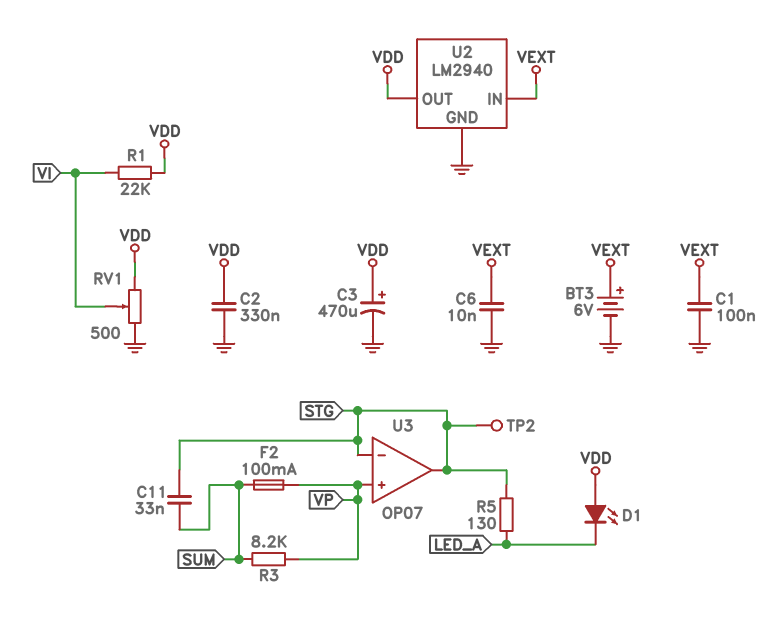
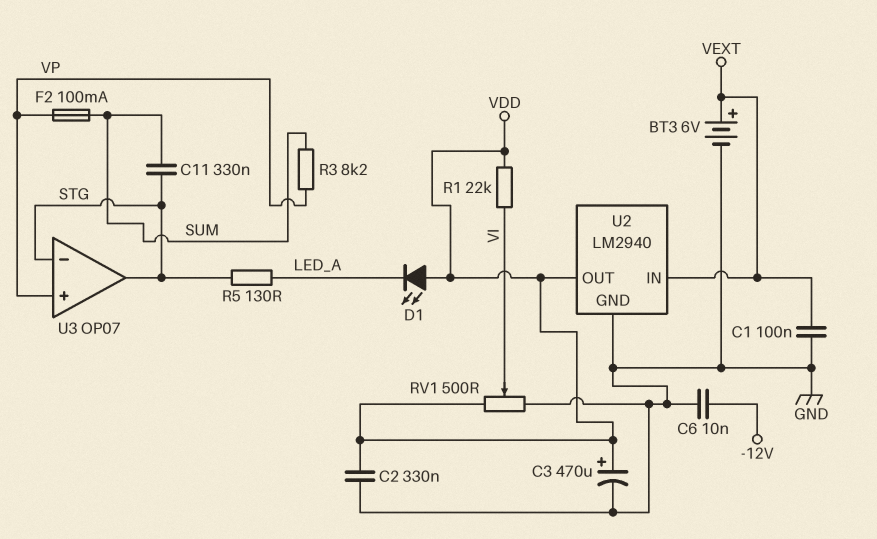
C6: 10nF (GND, VEXT) -> 10nF (-12V, GND)
C11: 33nF (STG, SUM) -> 330nF (STG, SUM)
TP2: test point (STG) -> none

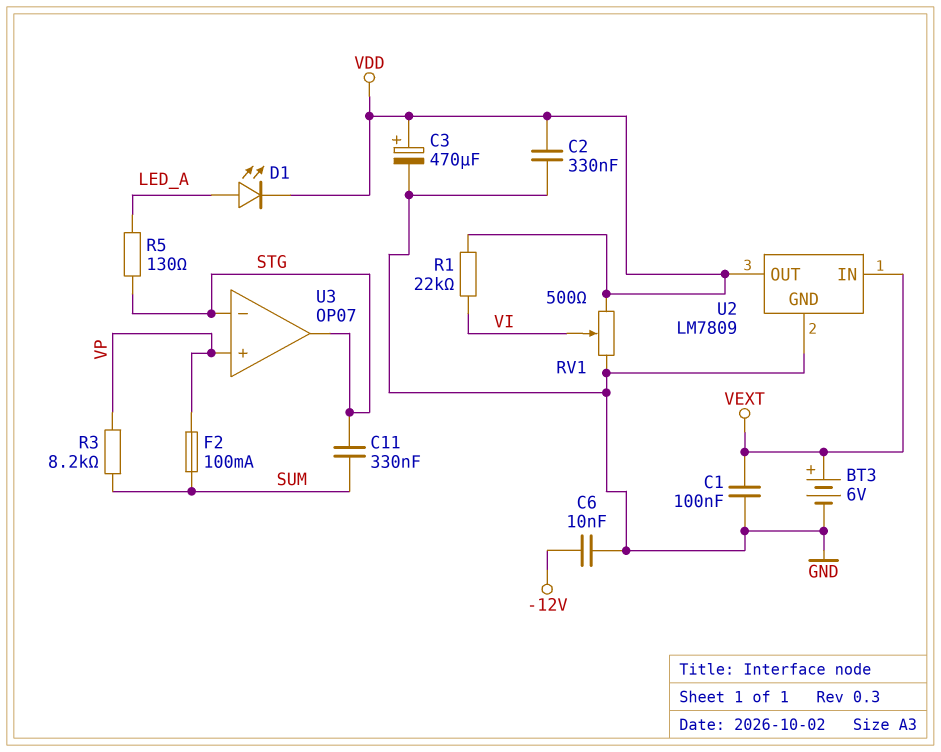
D1: LED (A VDD, K LED_A) -> LED (A LED_A, K VDD)
U2: LM2940 -> LM7809

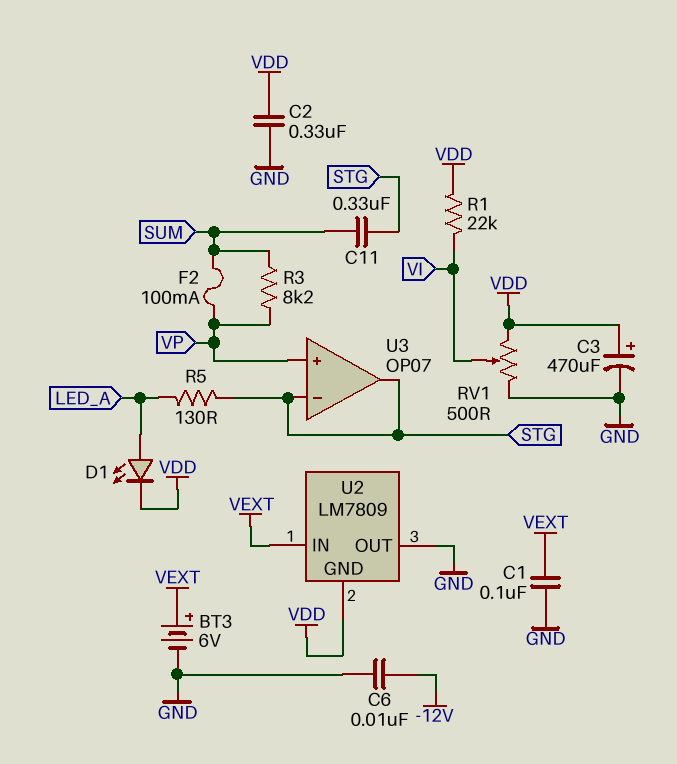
U2 pin GND: GND -> VDD
U2 pin OUT: VDD -> GND

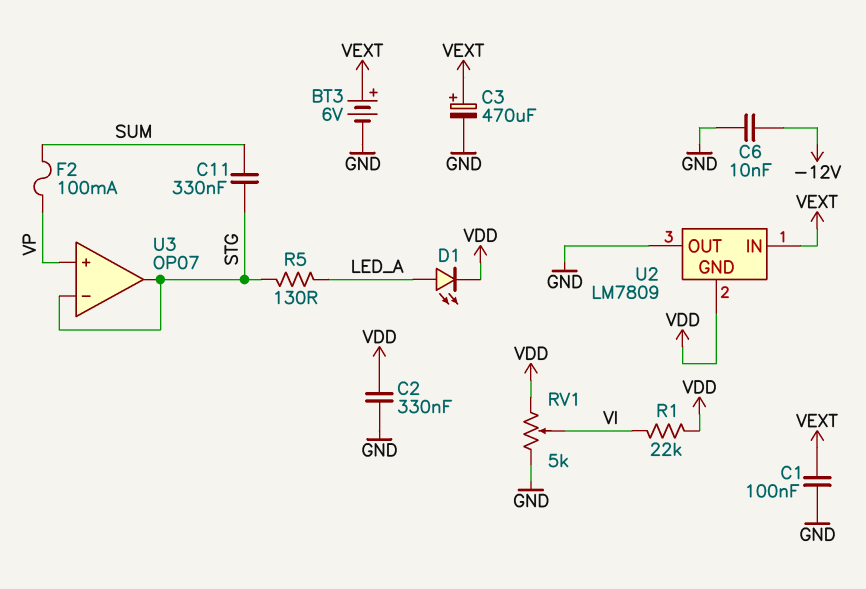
C3: 470uF (plus VDD, minus GND) -> 470uF (plus VEXT, minus GND)
R3: 8.2k (SUM, VP) -> none
RV1: 500 (GND, VDD, wiper VI) -> 5k (GND, VDD, wiper VI)

